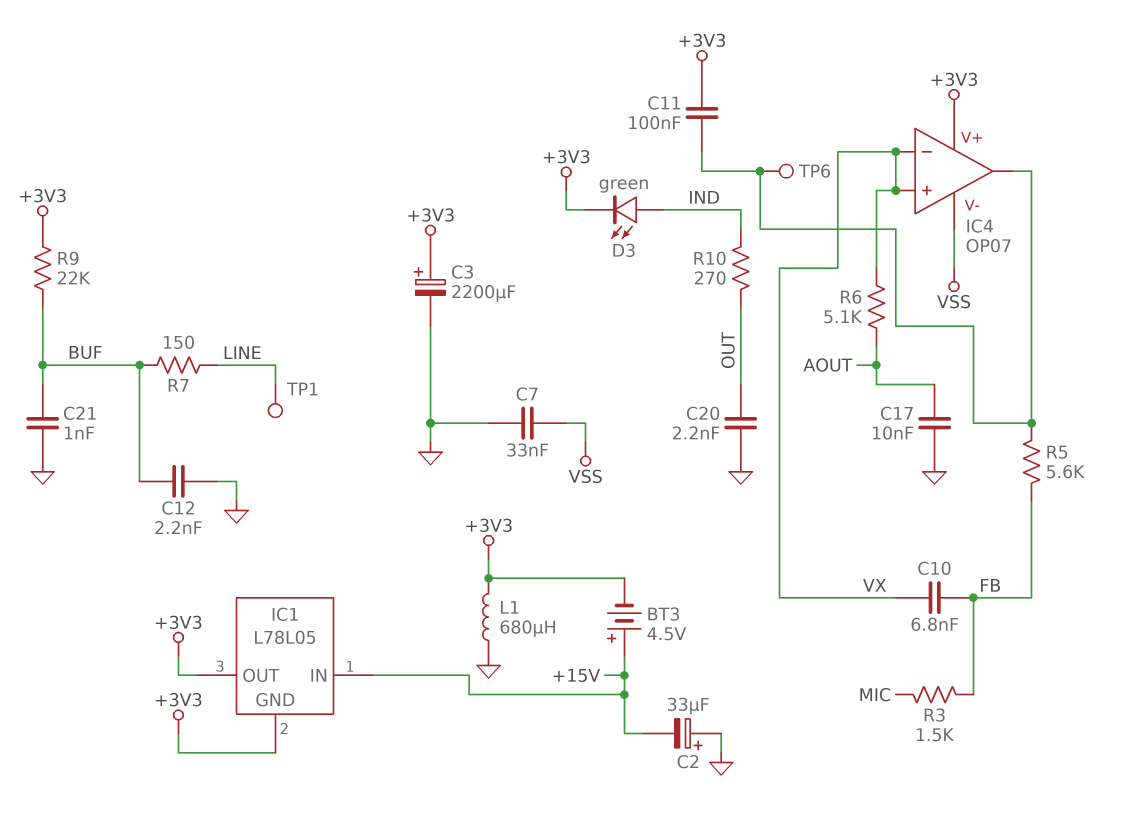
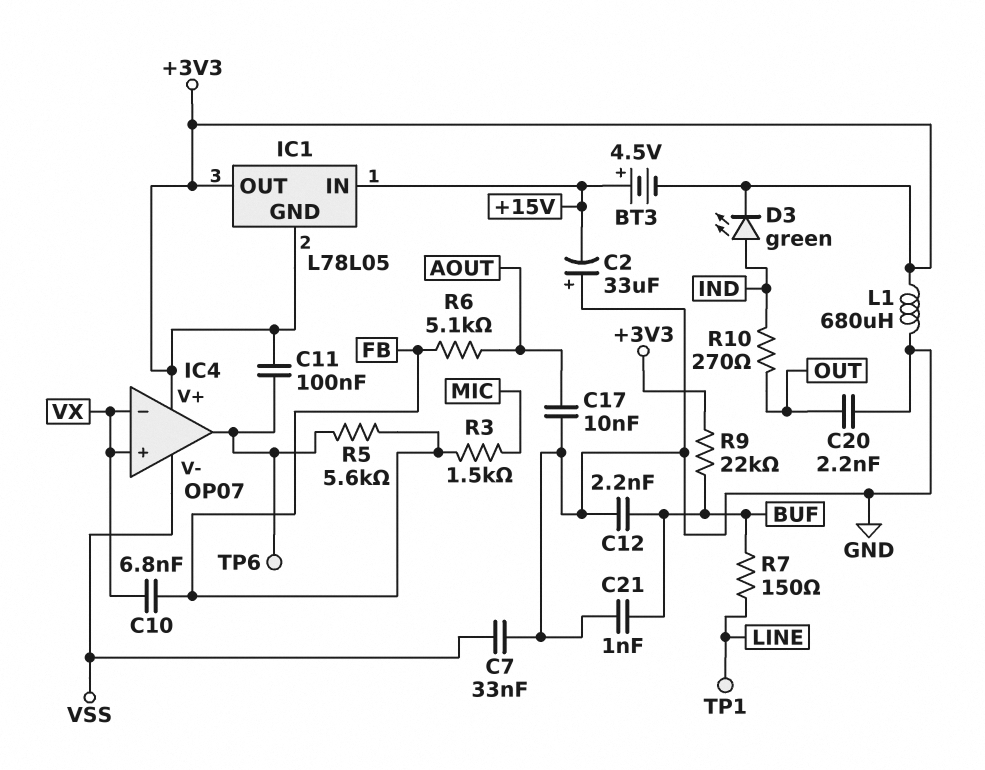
C3: 2200uF (plus +3V3, minus GND) -> none
R6: 5.1k (AOUT, VX) -> 5.1k (AOUT, FB)

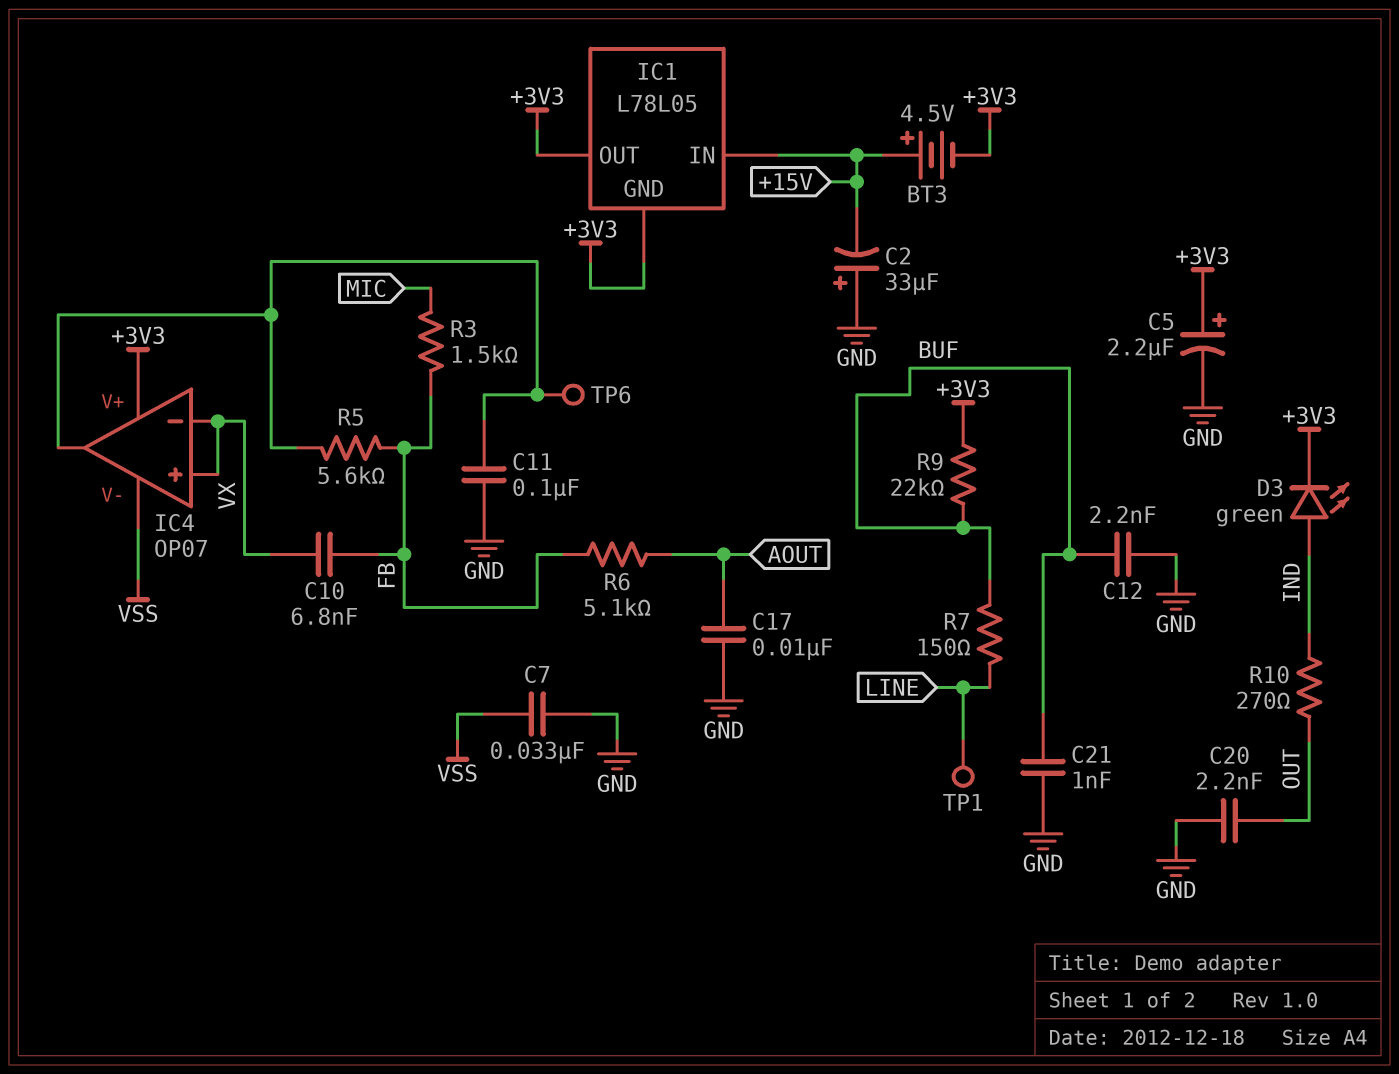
C5: none -> 2.2uF (plus +3V3, minus GND)
C11: 100nF (+3V3, IC4/out) -> 100nF (GND, IC4/out)
L1: 680uH (+3V3, GND) -> none

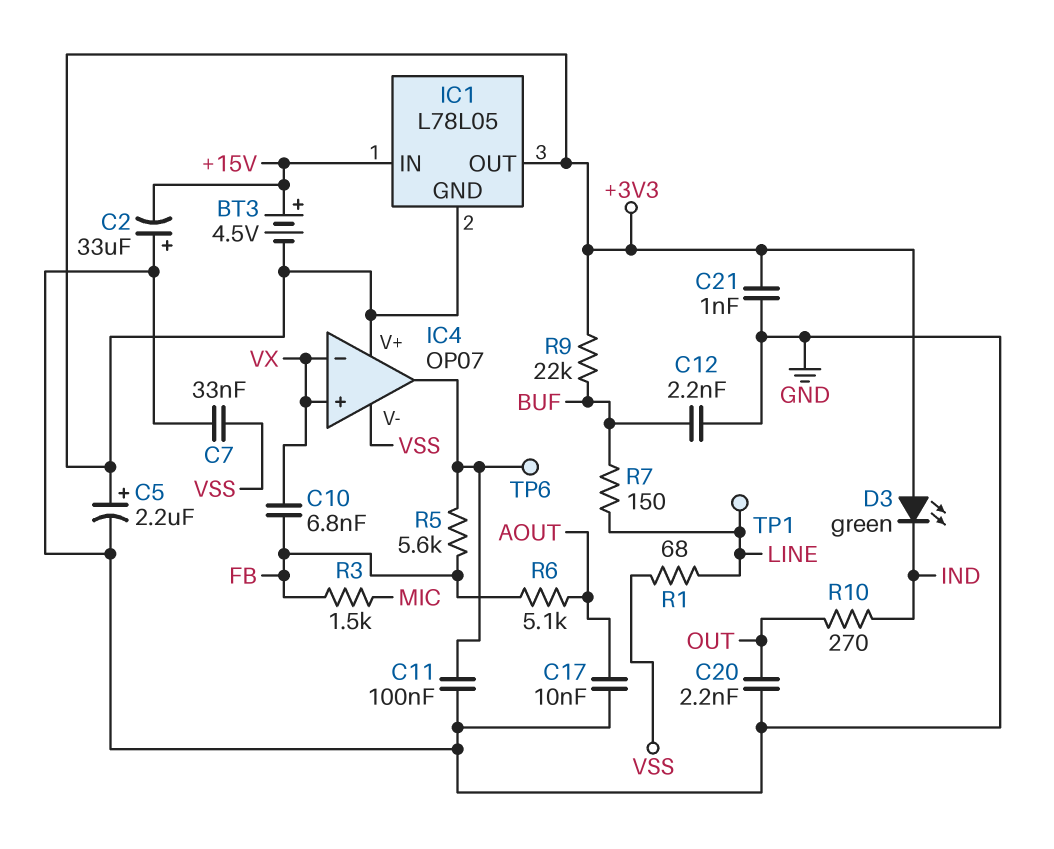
C21: 1nF (BUF, GND) -> 1nF (+3V3, GND)
D3: LED green (A IND, K +3V3) -> LED green (A +3V3, K IND)
R1: none -> 68 (LINE, VSS)

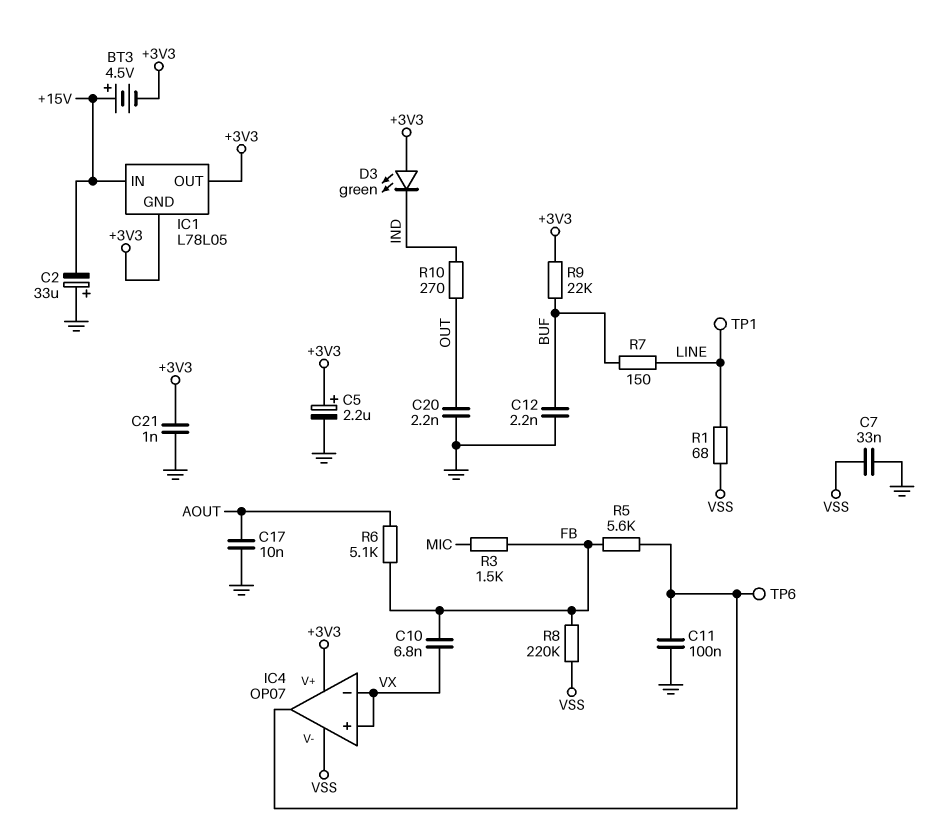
R8: none -> 220k (FB, VSS)

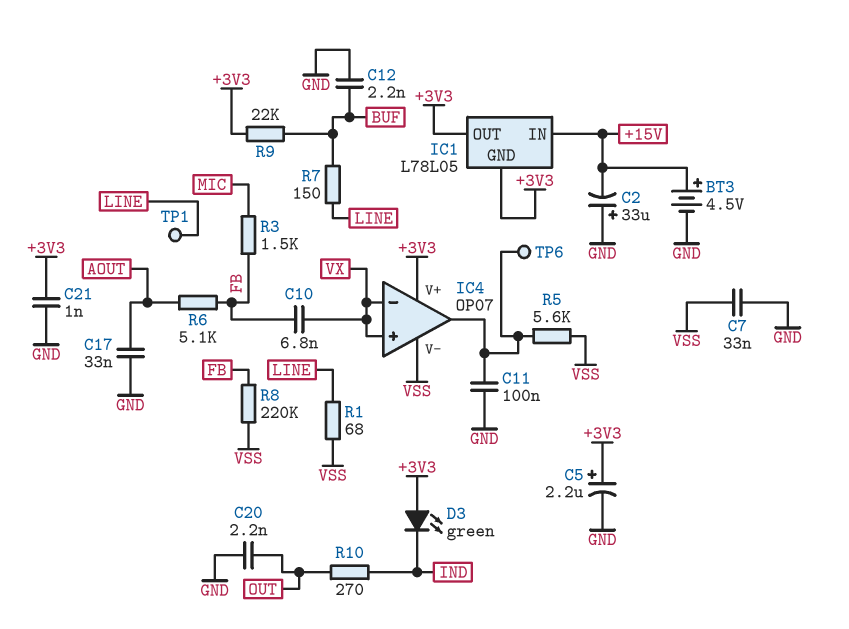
BT3: 4.5V (plus +15V, minus +3V3) -> 4.5V (plus +15V, minus GND)
C17: 10nF (AOUT, GND) -> 33nF (AOUT, GND)
R5: 5.6k (FB, IC4/out) -> 5.6k (IC4/out, VSS)

